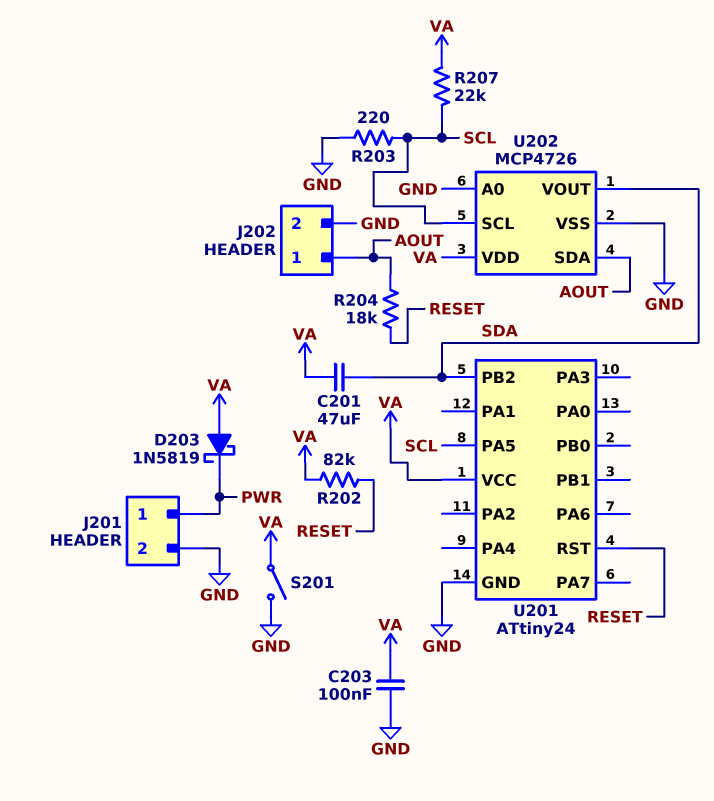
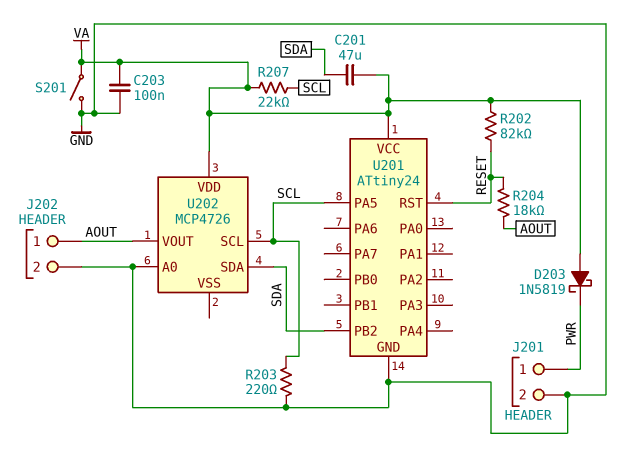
U202 pin SDA: AOUT -> SDA
U202 pin VOUT: SDA -> AOUT
U202 pin VSS: GND -> none

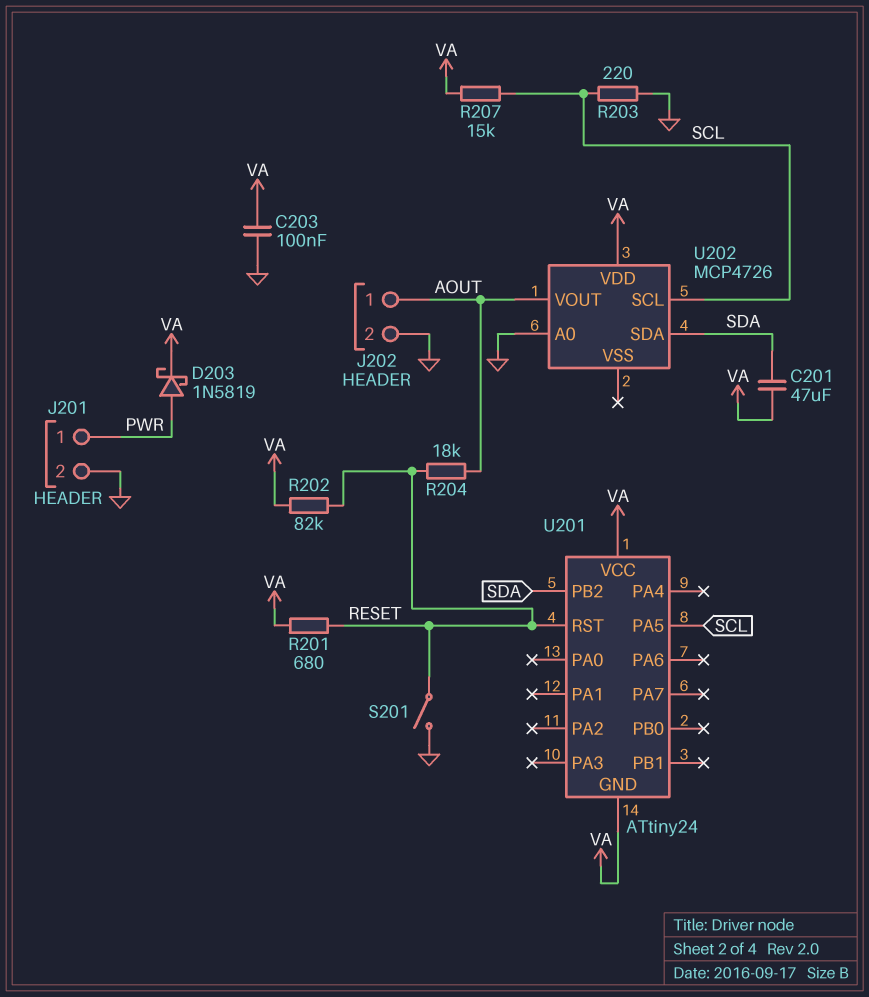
D203: schottky 1N5819 (A VA, K PWR) -> schottky 1N5819 (A PWR, K VA)
R201: none -> 680 (RESET, VA)
R207: 22k (SCL, VA) -> 15k (SCL, VA)
S201: switch (GND, VA) -> switch (GND, RESET)
U201 pin GND: GND -> VA

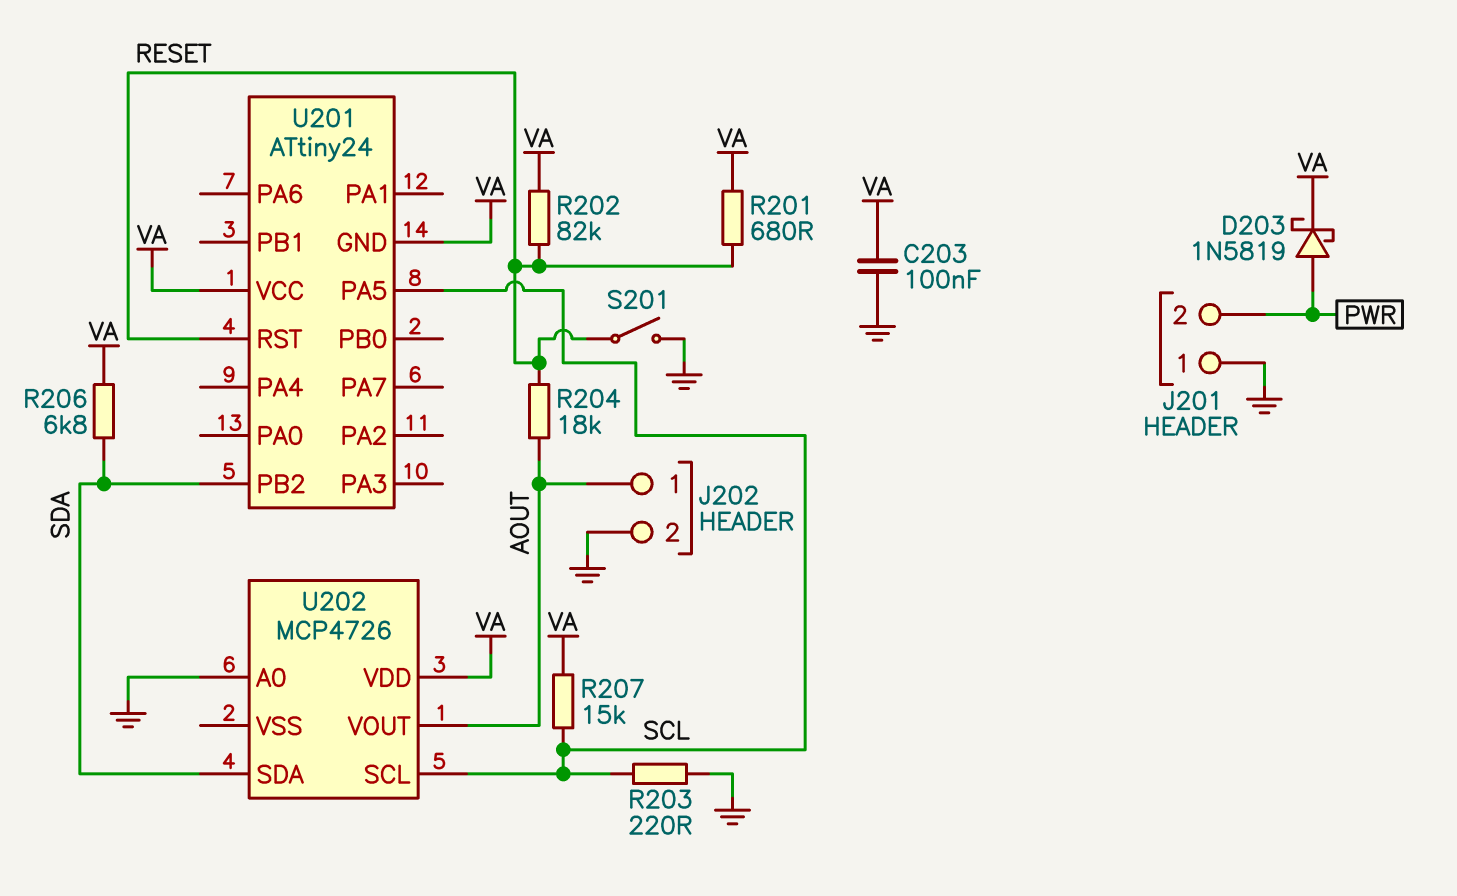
C201: 47uF (SDA, VA) -> none
J201 pin 1: PWR -> GND
J201 pin 2: GND -> PWR
R206: none -> 6.8k (SDA, VA)

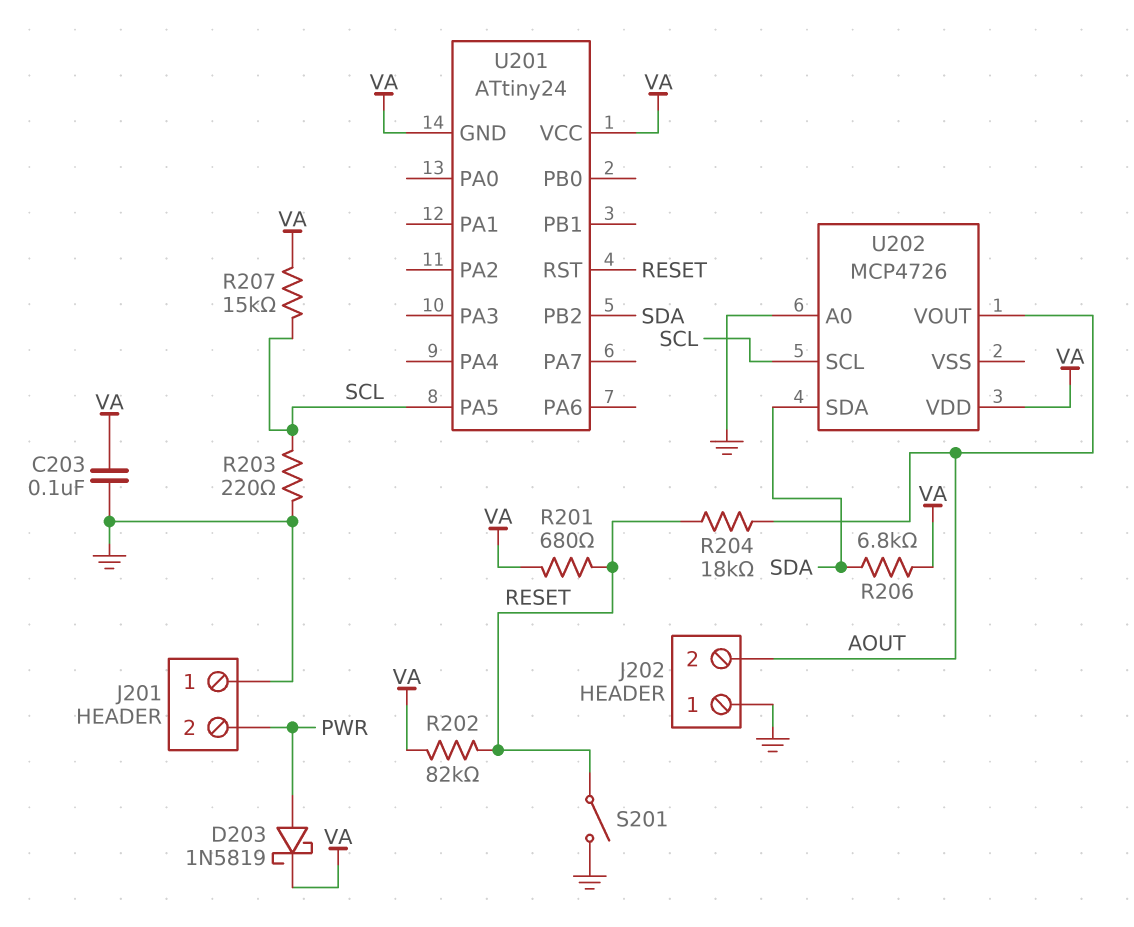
J202 pin 1: AOUT -> GND
J202 pin 2: GND -> AOUT

